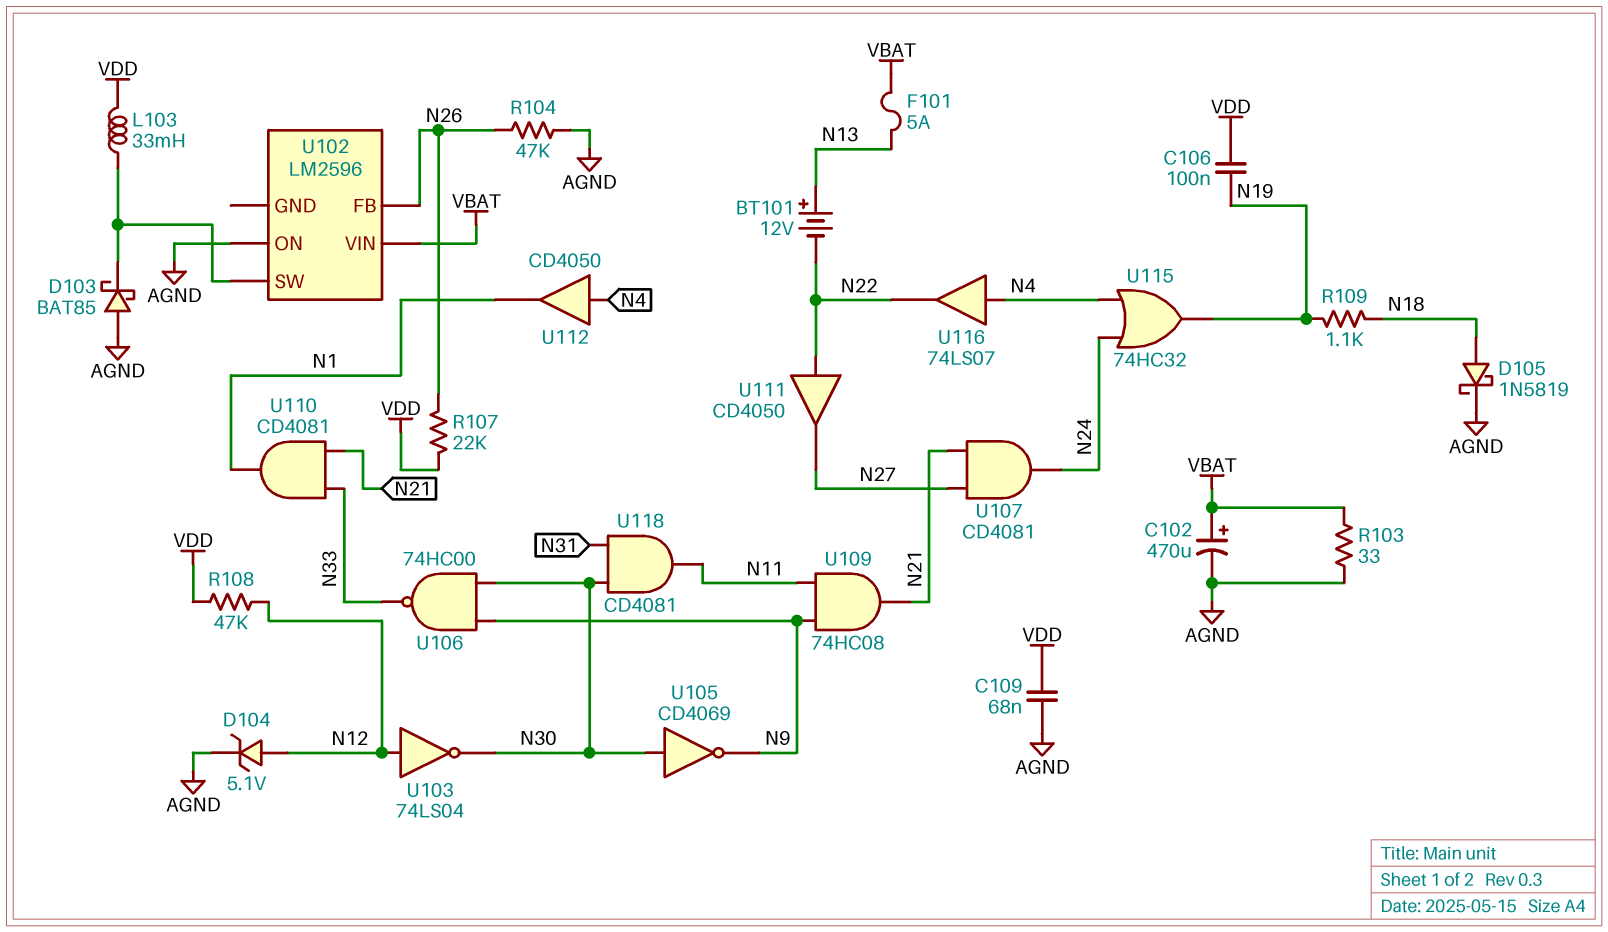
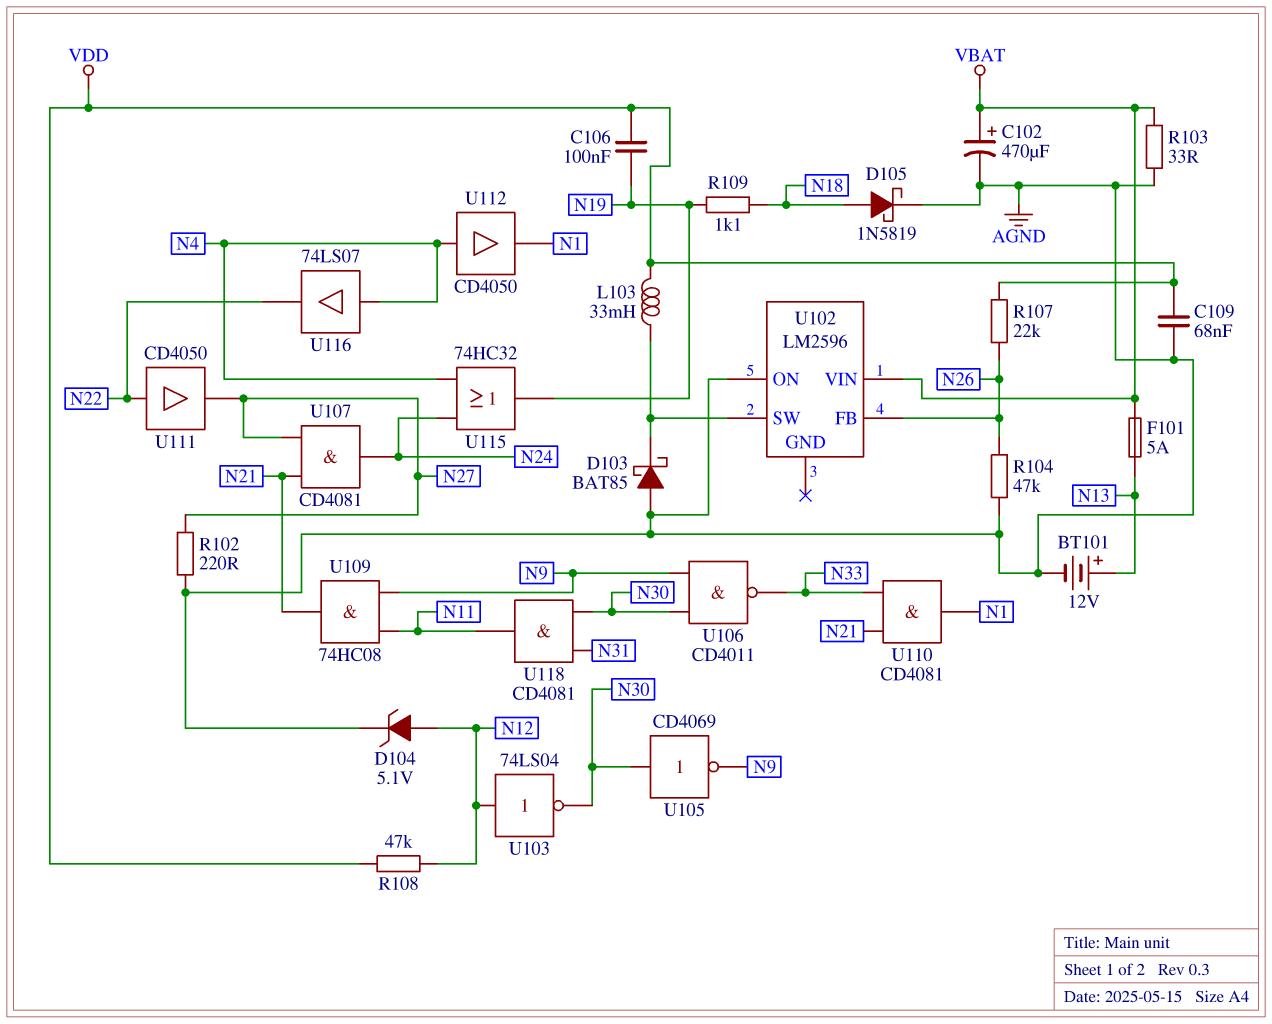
BT101: 12V (plus N13, minus N22) -> 12V (plus N13, minus AGND)
R102: none -> 220 (AGND, N27)
U106: NAND 74HC00 (in N9, in N30, out N33) -> NAND CD4011 (in N9, in N30, out N33)

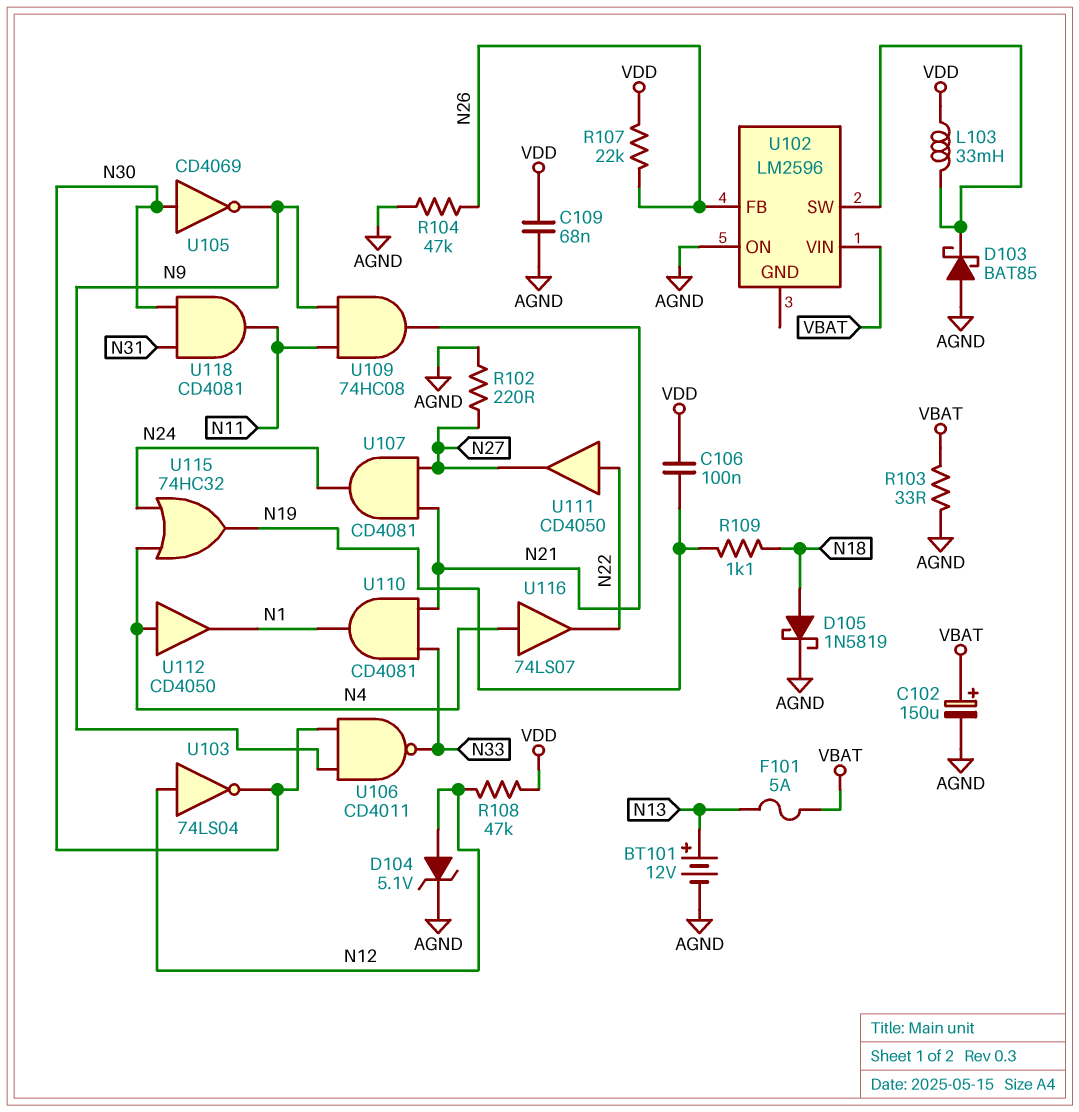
C102: 470uF (plus VBAT, minus AGND) -> 150uF (plus VBAT, minus AGND)

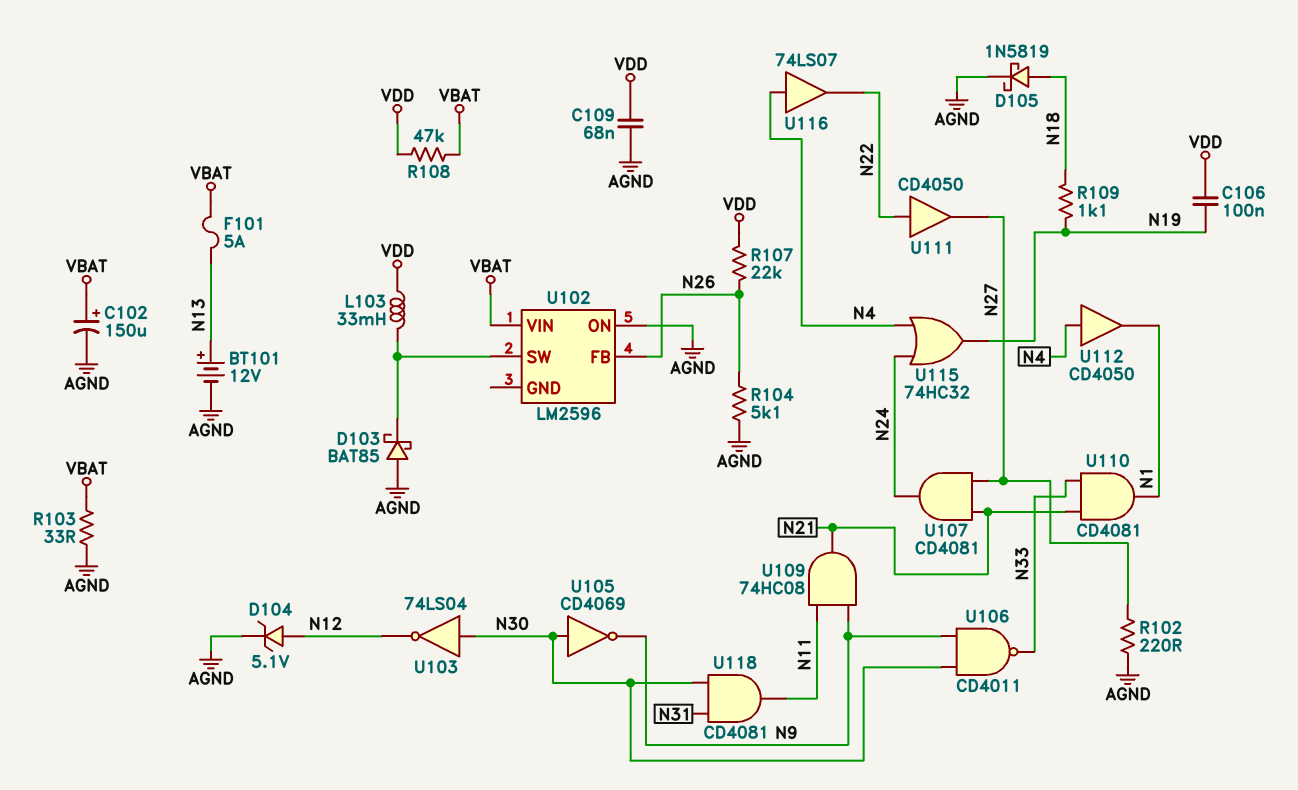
R104: 47k (AGND, N26) -> 5.1k (AGND, N26)
R108: 47k (N12, VDD) -> 47k (VBAT, VDD)
U103: NOT 74LS04 (in N12, out N30) -> NOT 74LS04 (in N30, out N12)

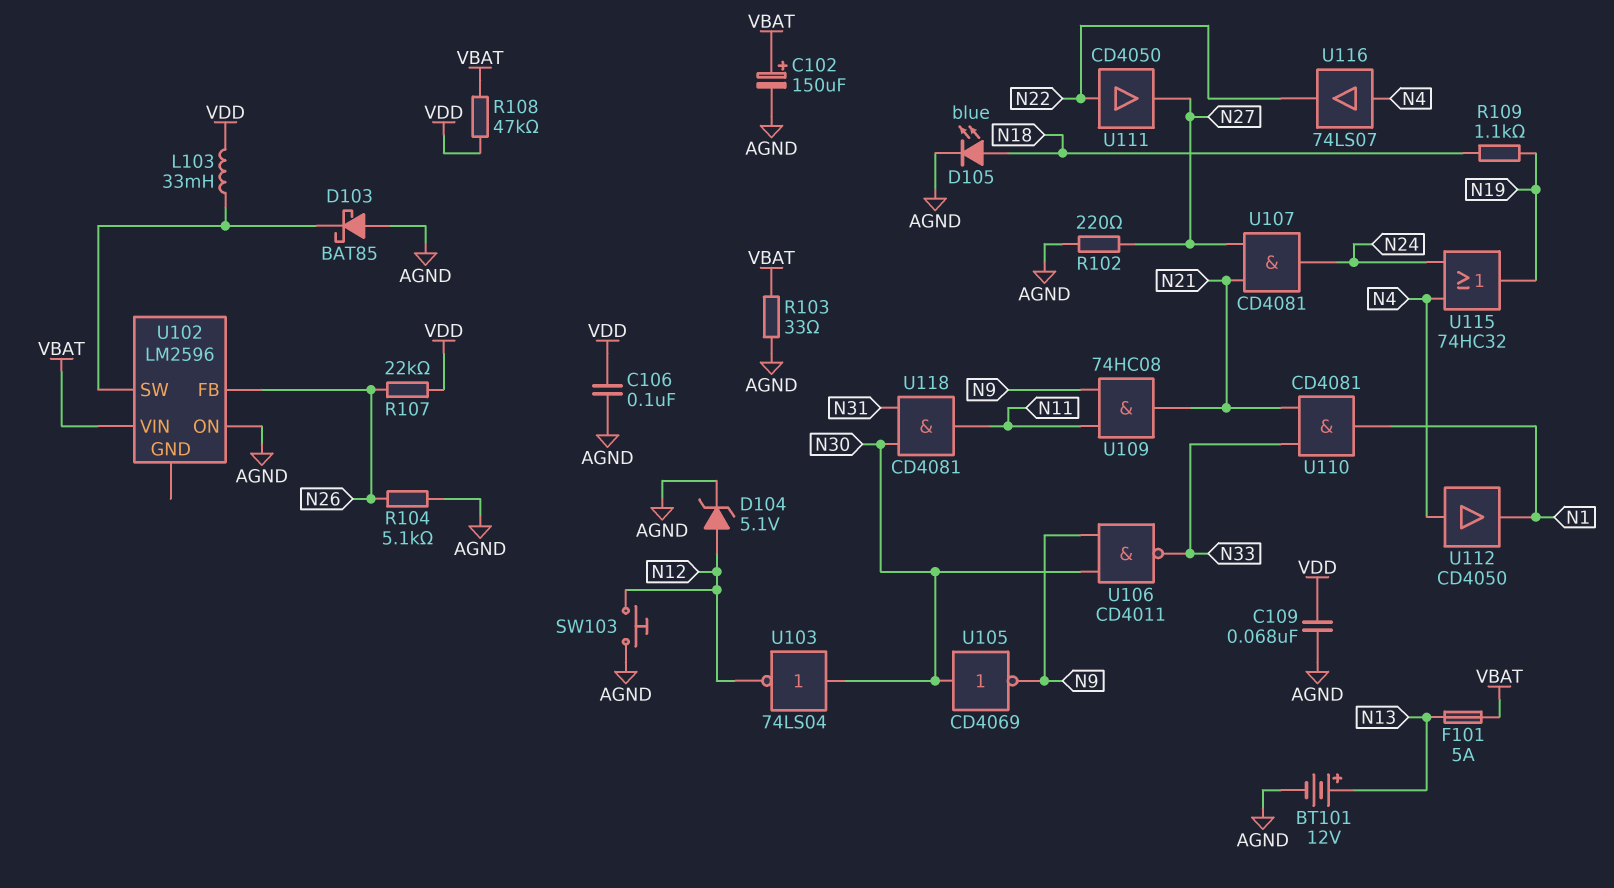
C106: 100nF (N19, VDD) -> 100nF (AGND, VDD)
D105: schottky 1N5819 (A N18, K AGND) -> LED blue (A N18, K AGND)
SW103: none -> button (AGND, N12)

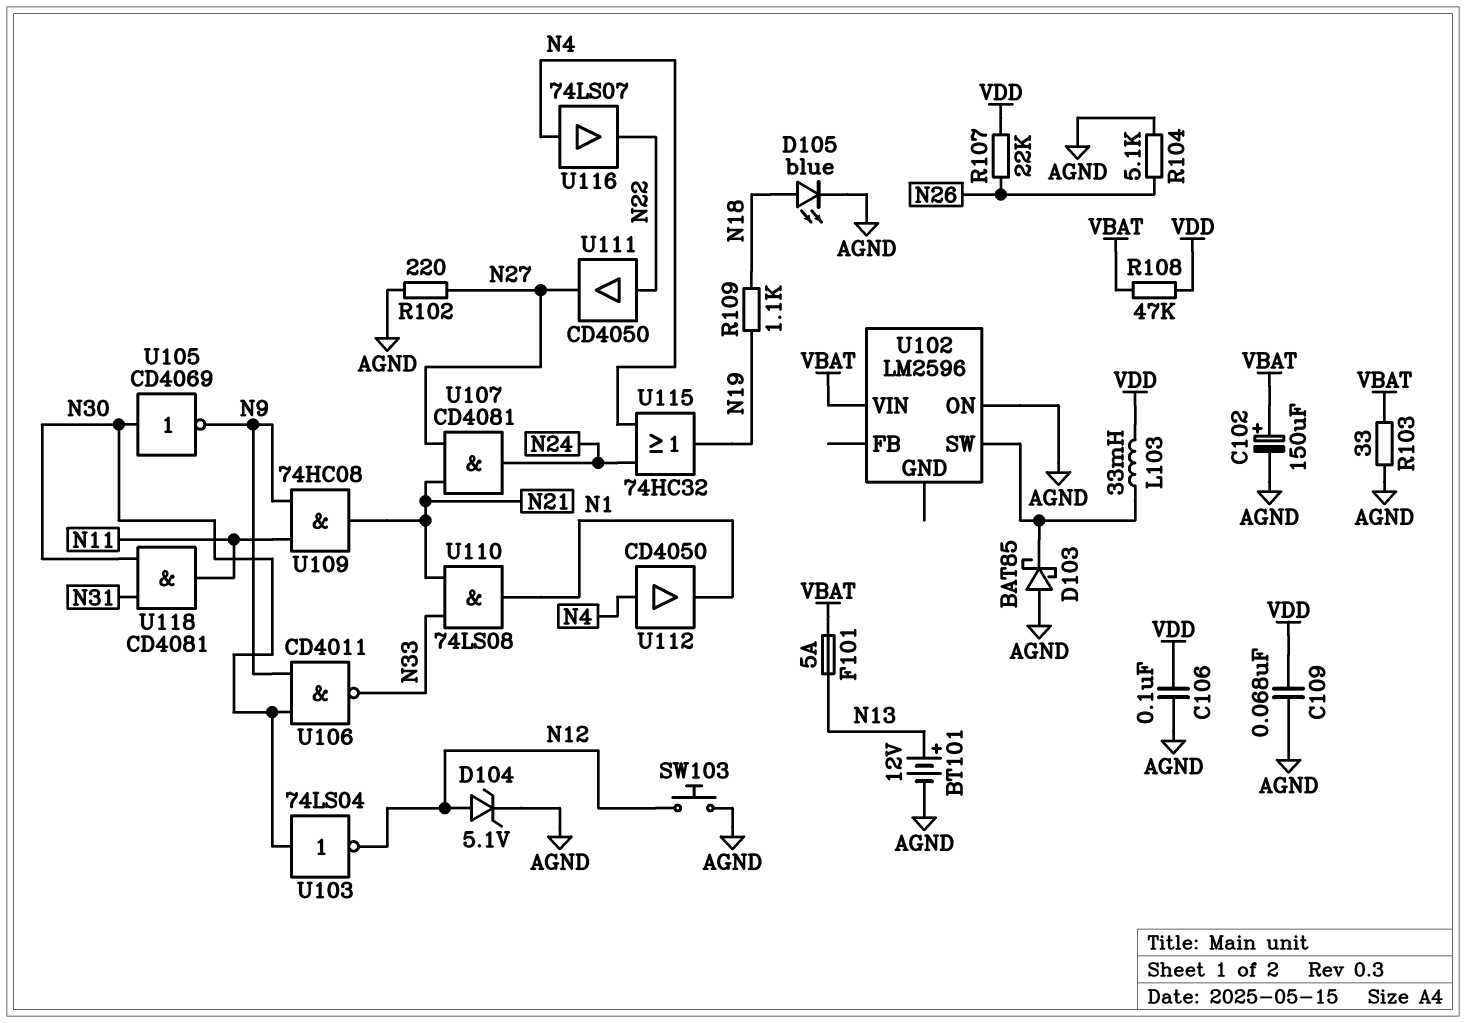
U102 pin FB: N26 -> none
U110: AND CD4081 (in N21, in N33, out N1) -> AND 74LS08 (in N21, in N33, out N1)

